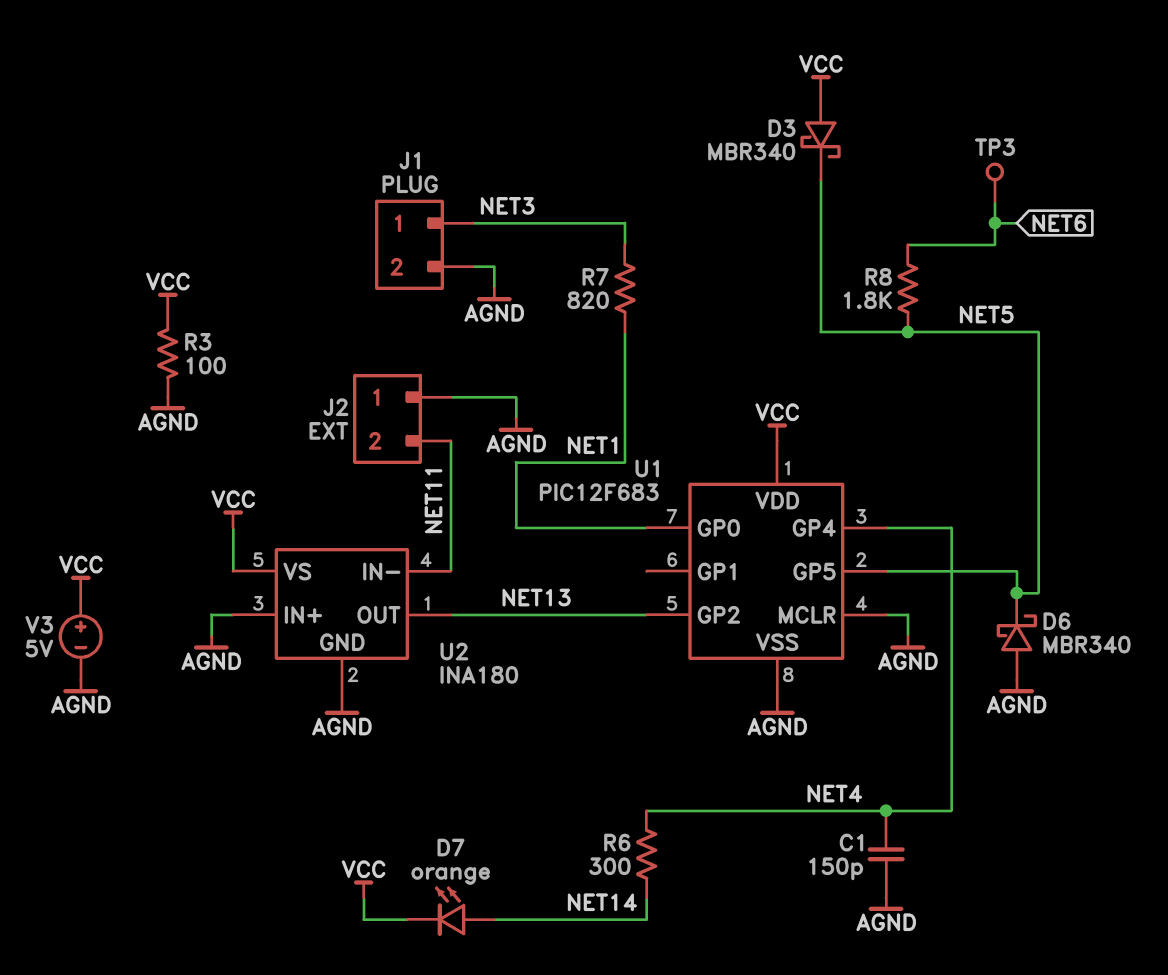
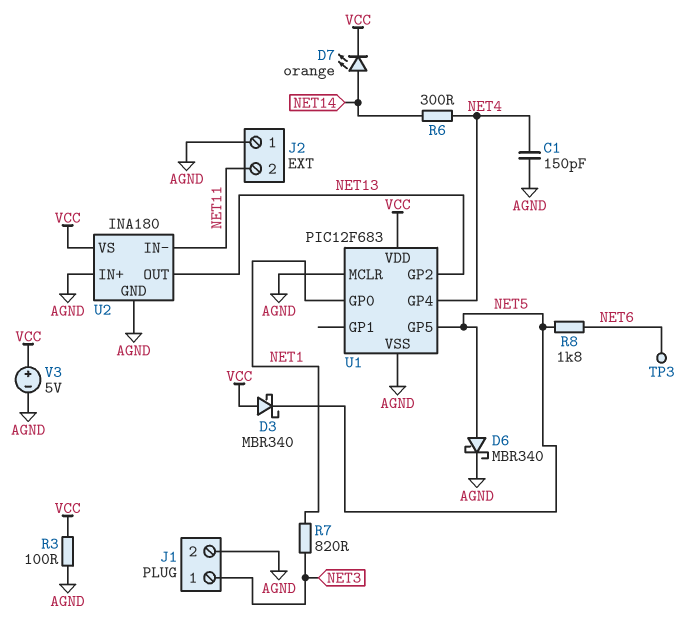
D6: schottky MBR340 (A AGND, K NET5) -> schottky MBR340 (A NET5, K AGND)

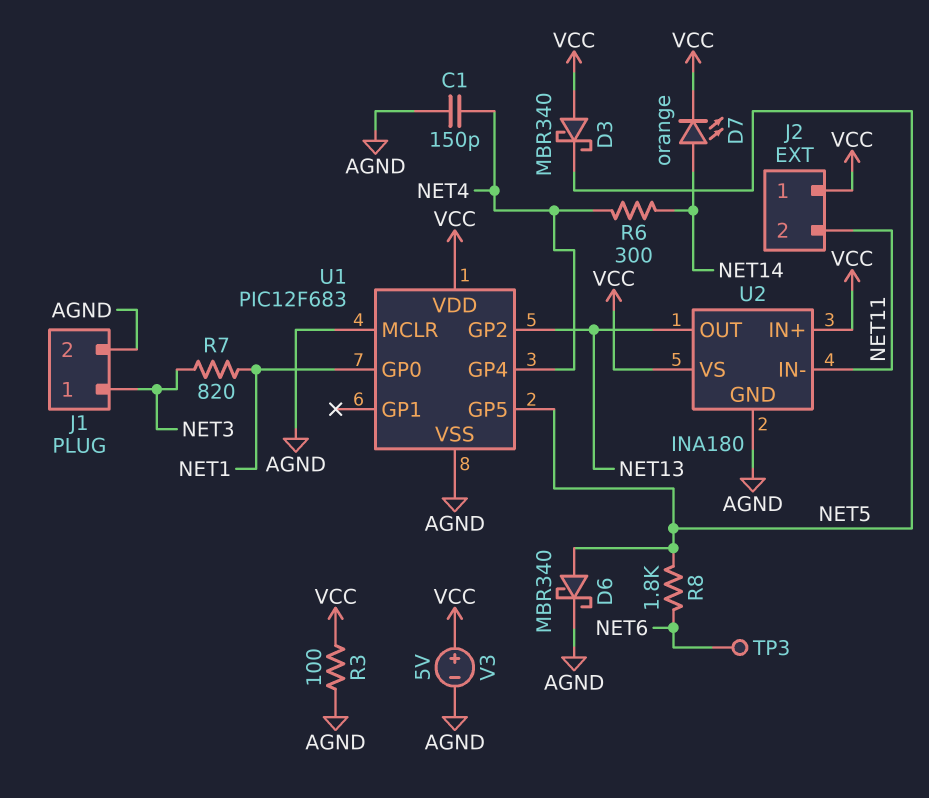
J2 pin 1: AGND -> VCC
U2 pin IN+: AGND -> VCC

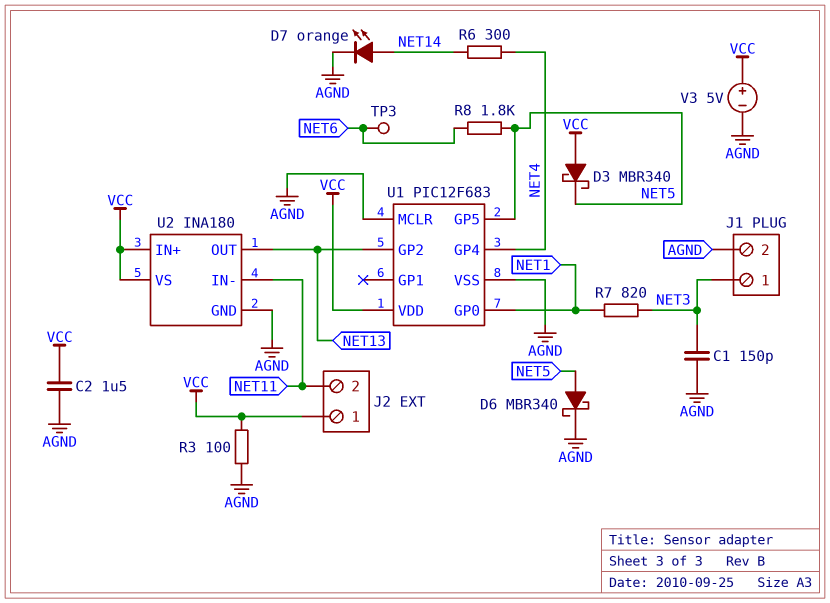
C1: 150pF (AGND, NET4) -> 150pF (AGND, NET3)
C2: none -> 1.5uF (AGND, VCC)
D7: LED orange (A NET14, K VCC) -> LED orange (A NET14, K AGND)

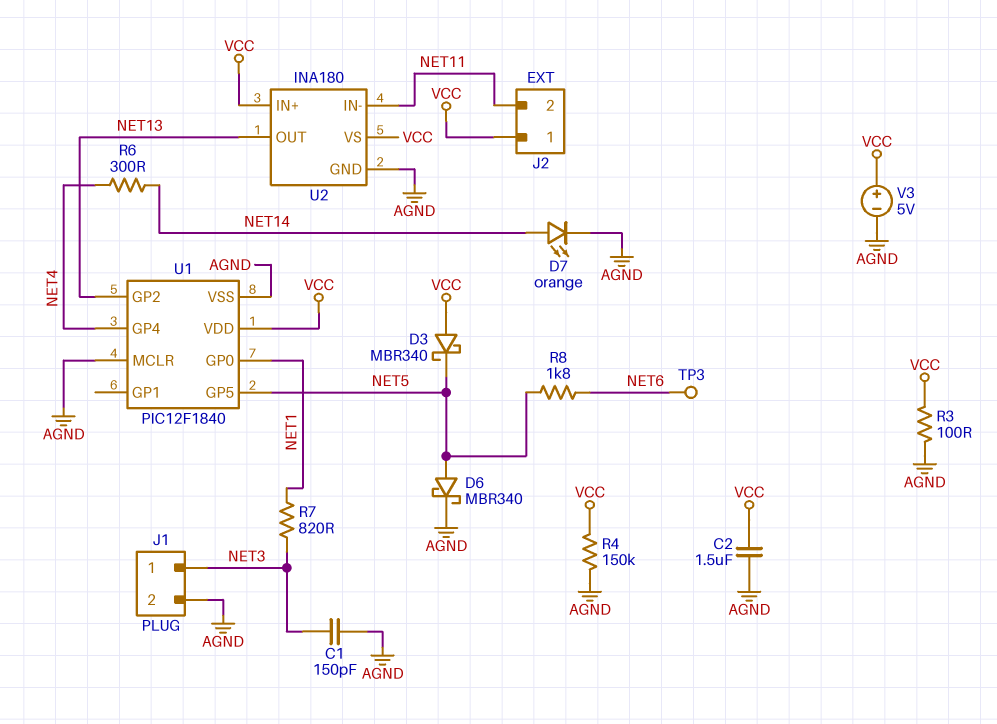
R4: none -> 150k (AGND, VCC)
U1: PIC12F683 -> PIC12F1840

